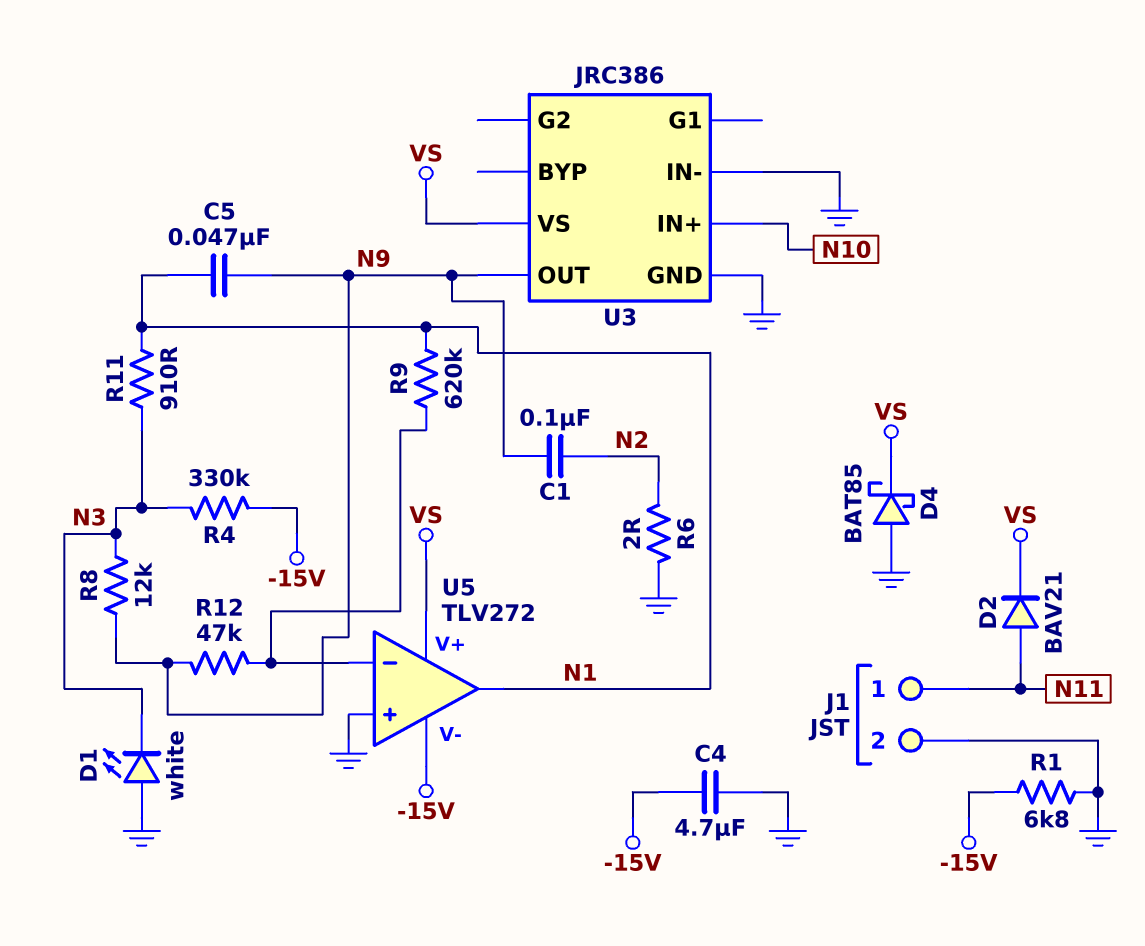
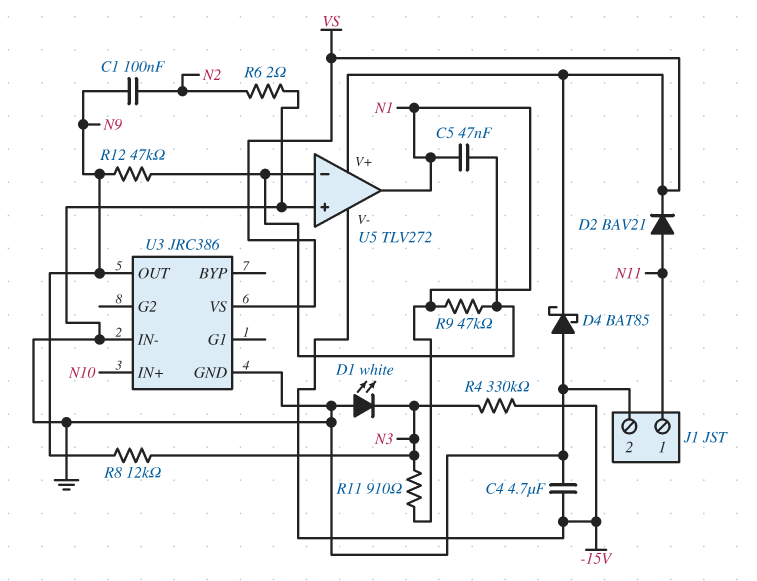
C5: 47nF (N1, N9) -> 47nF (N1, U5/in-)
R1: 6.8k (-15V, GND) -> none
R9: 620k (N1, U5/in-) -> 47k (N1, U5/in-)

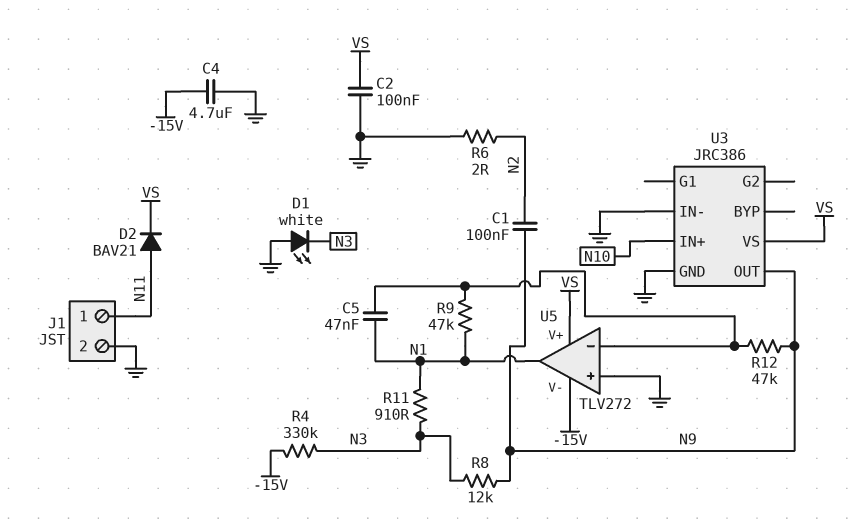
C2: none -> 100nF (GND, VS)
D4: schottky BAT85 (A GND, K VS) -> none

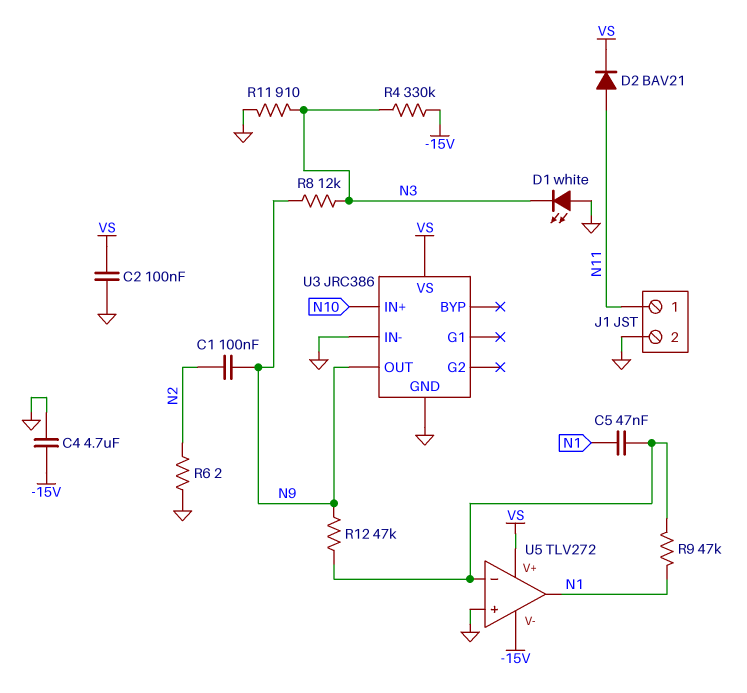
R11: 910 (N1, N3) -> 910 (GND, N3)

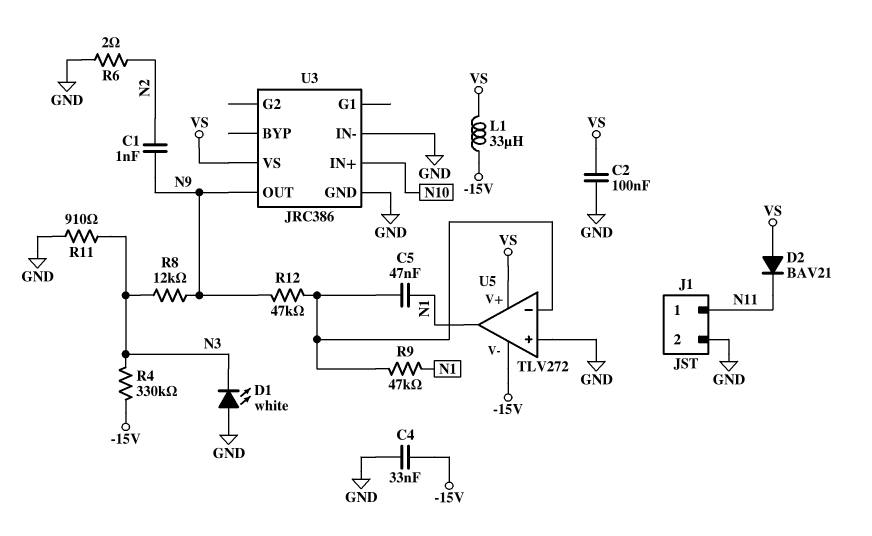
C1: 100nF (N2, N9) -> 1nF (N2, N9)
C4: 4.7uF (-15V, GND) -> 33nF (-15V, GND)
D2: diode BAV21 (A N11, K VS) -> diode BAV21 (A VS, K N11)
L1: none -> 33uH (-15V, VS)

